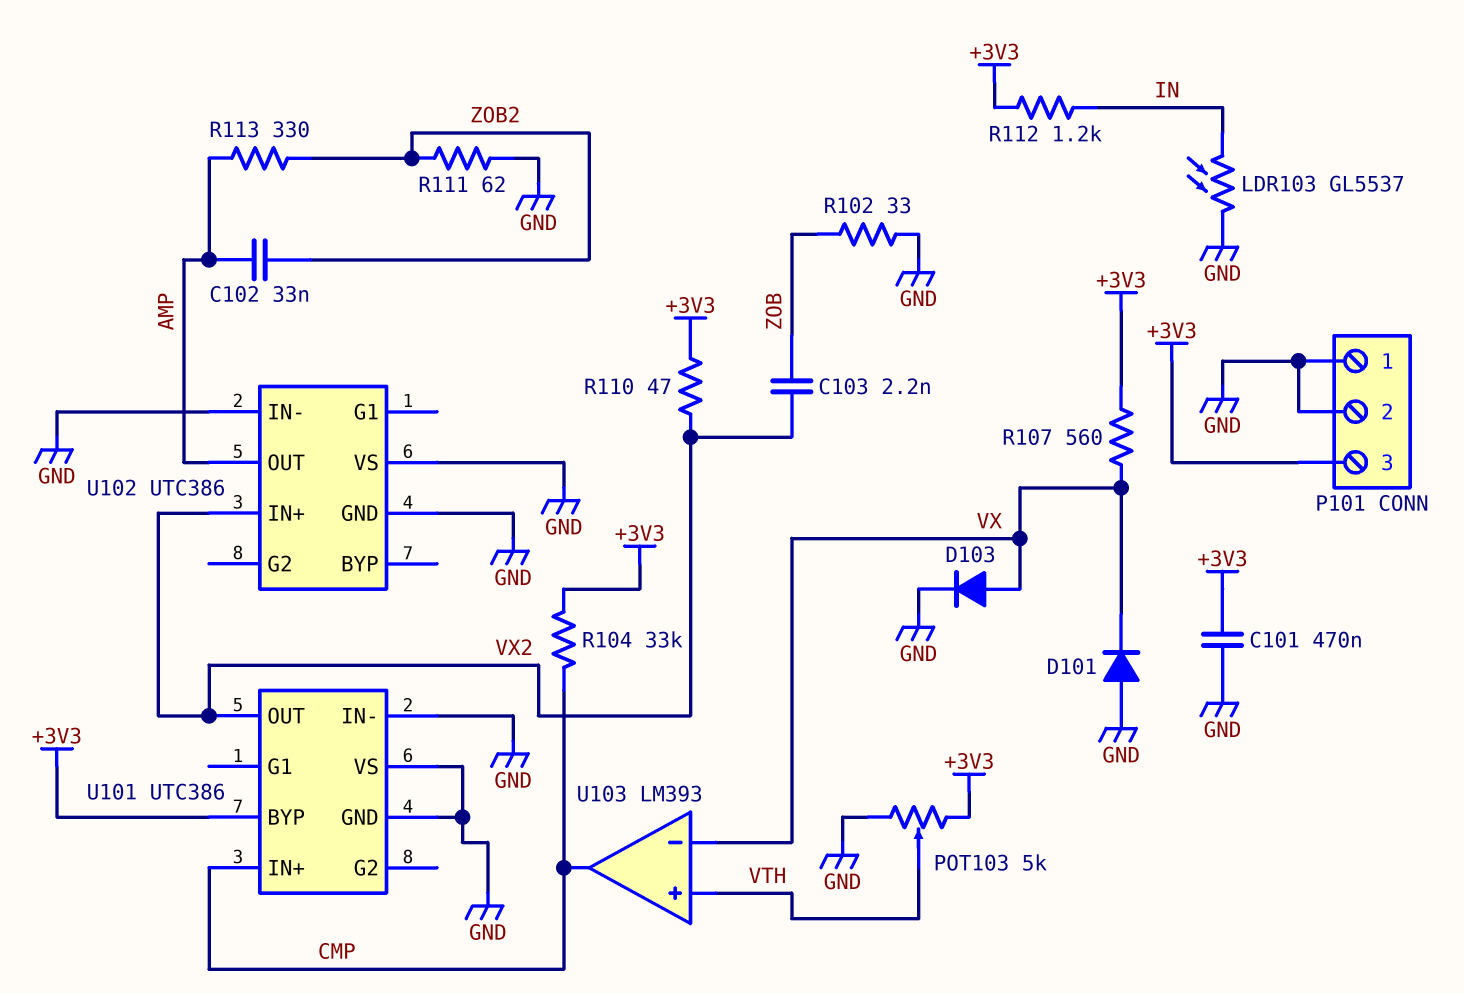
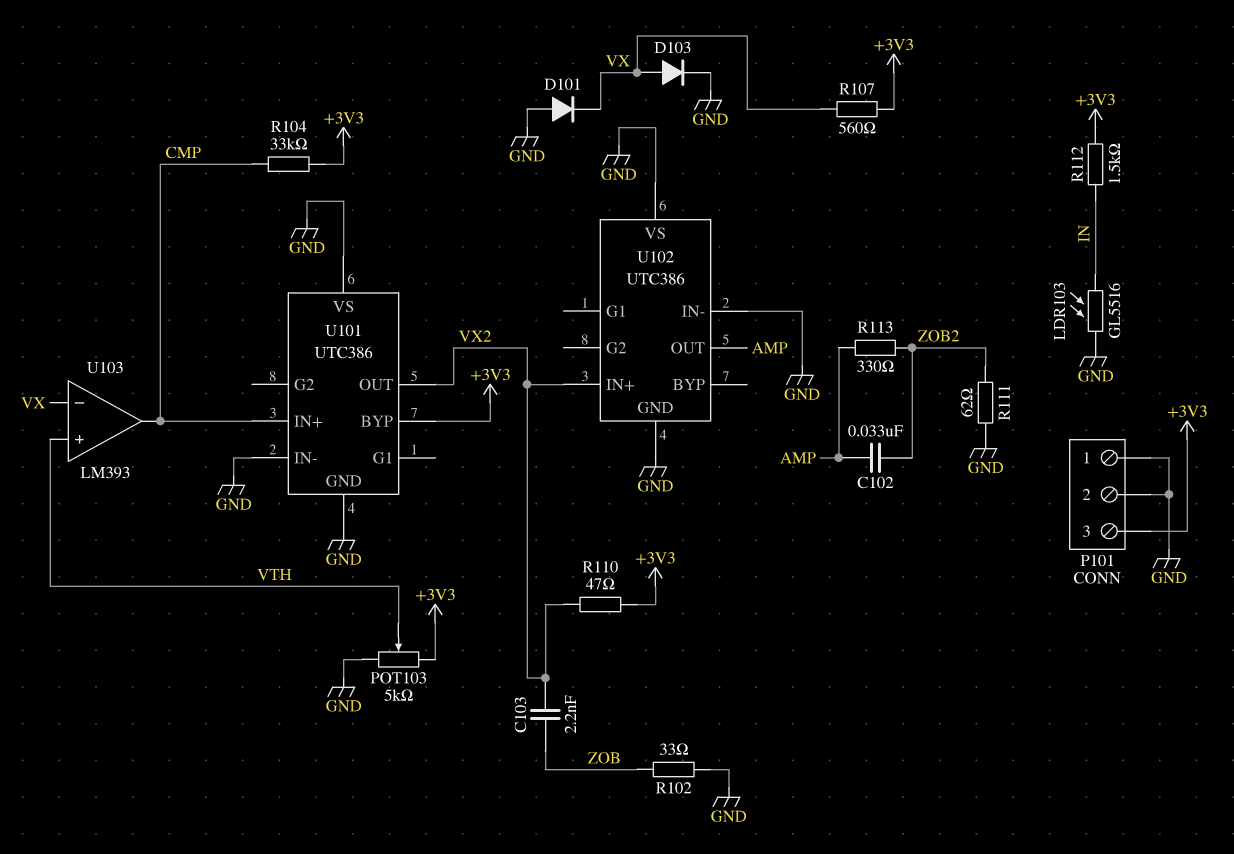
C101: 470nF (+3V3, GND) -> none
LDR103: GL5537 (GND, IN) -> GL5516 (GND, IN)
R112: 1.2k (+3V3, IN) -> 1.5k (+3V3, IN)

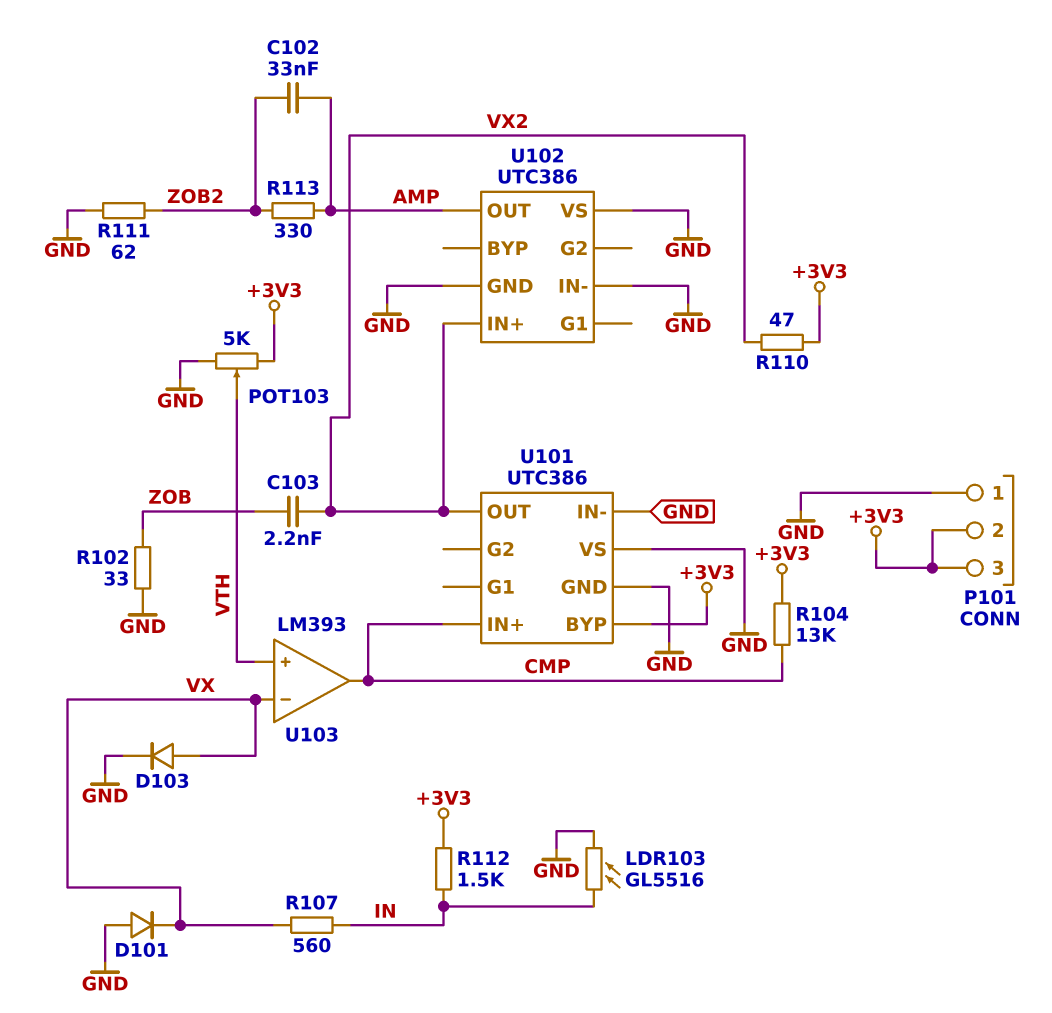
P101 pin 2: GND -> +3V3
R104: 33k (+3V3, CMP) -> 13k (+3V3, CMP)
R107: 560 (+3V3, VX) -> 560 (IN, VX)

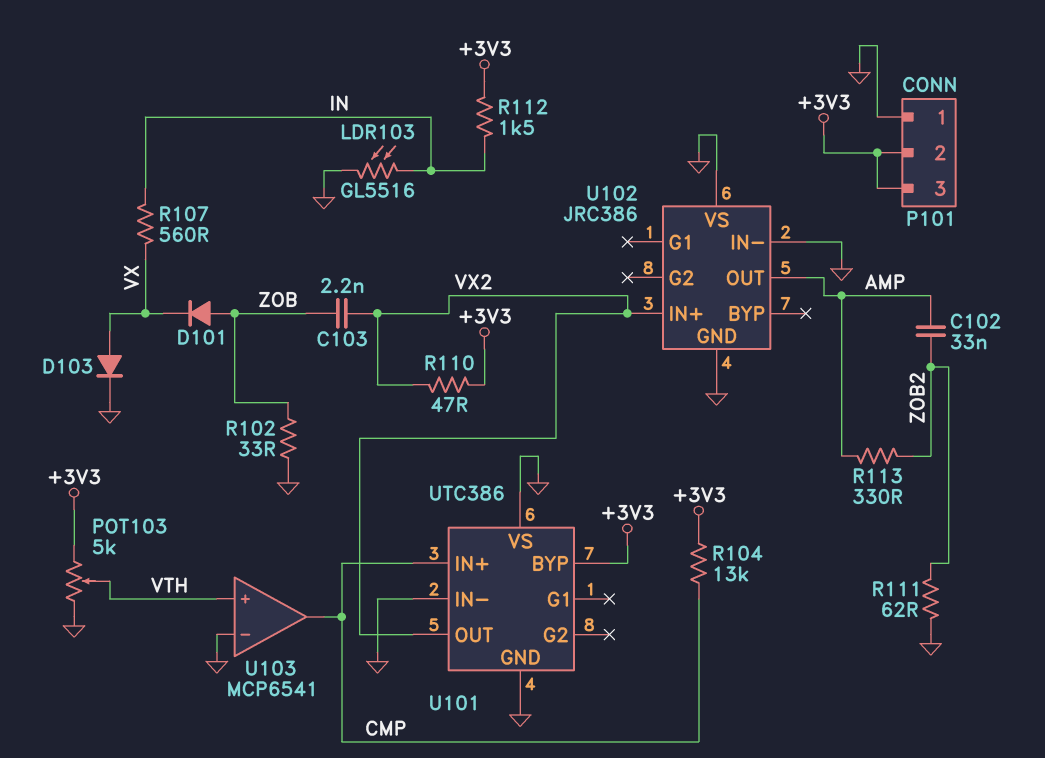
D101: diode (A GND, K VX) -> diode (A ZOB, K VX)
U102: UTC386 -> JRC386
U103: LM393 -> MCP6541
U103 pin in-: VX -> GND

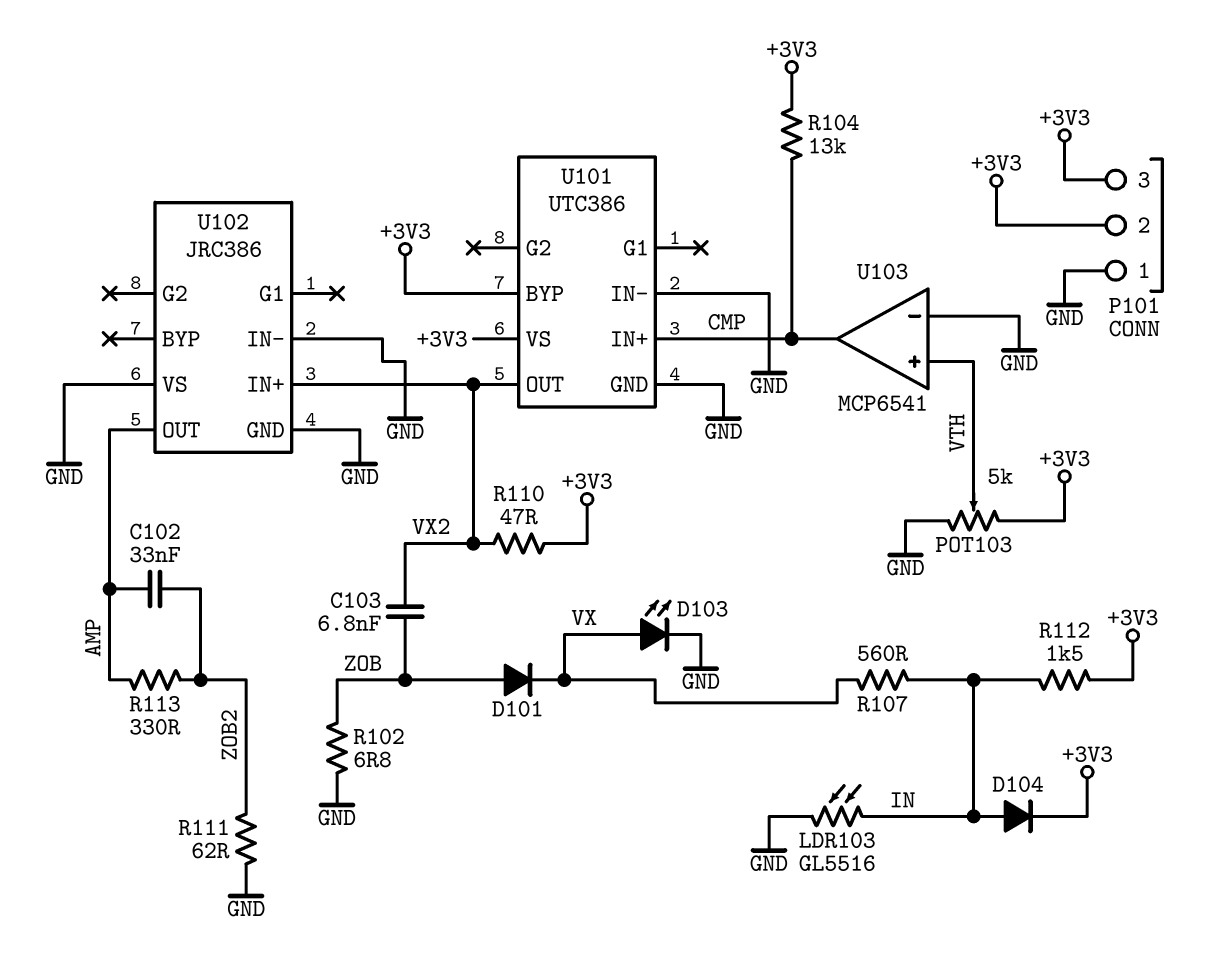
C103: 2.2nF (VX2, ZOB) -> 6.8nF (VX2, ZOB)
D103: diode (A VX, K GND) -> LED (A VX, K GND)
D104: none -> diode (A IN, K +3V3)
R102: 33 (GND, ZOB) -> 6.8 (GND, ZOB)
U101 pin VS: GND -> +3V3

